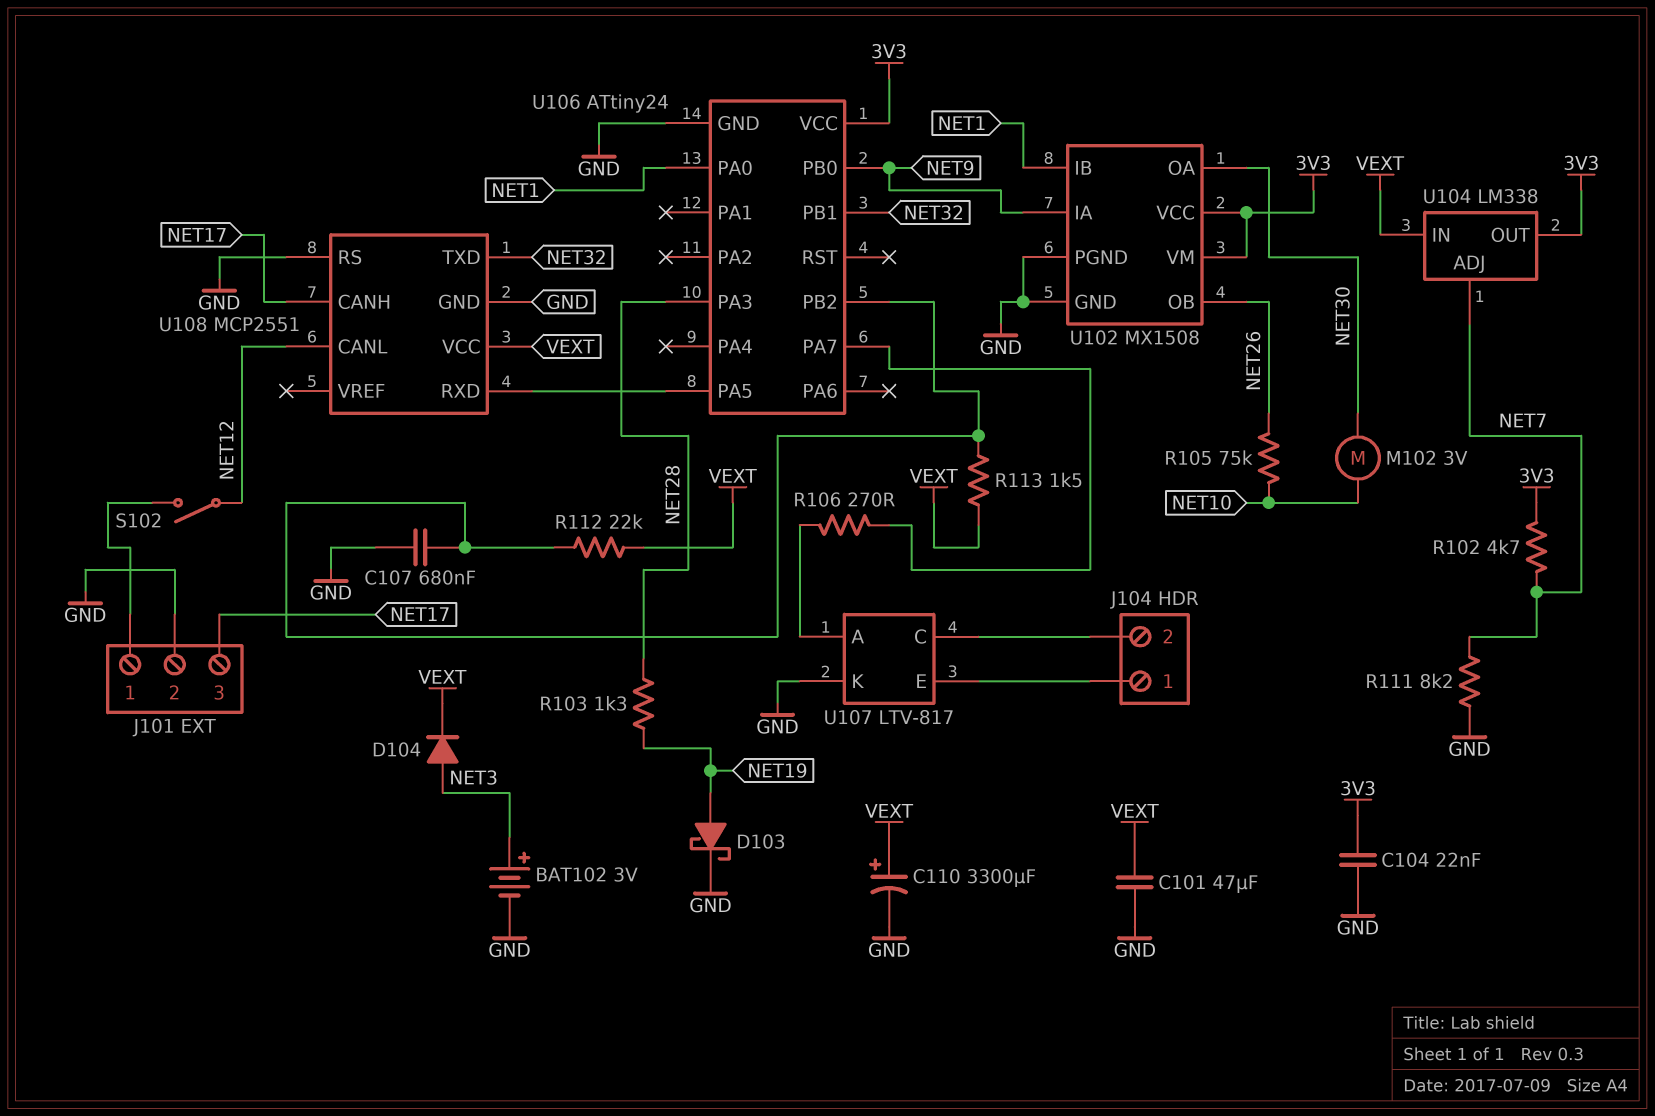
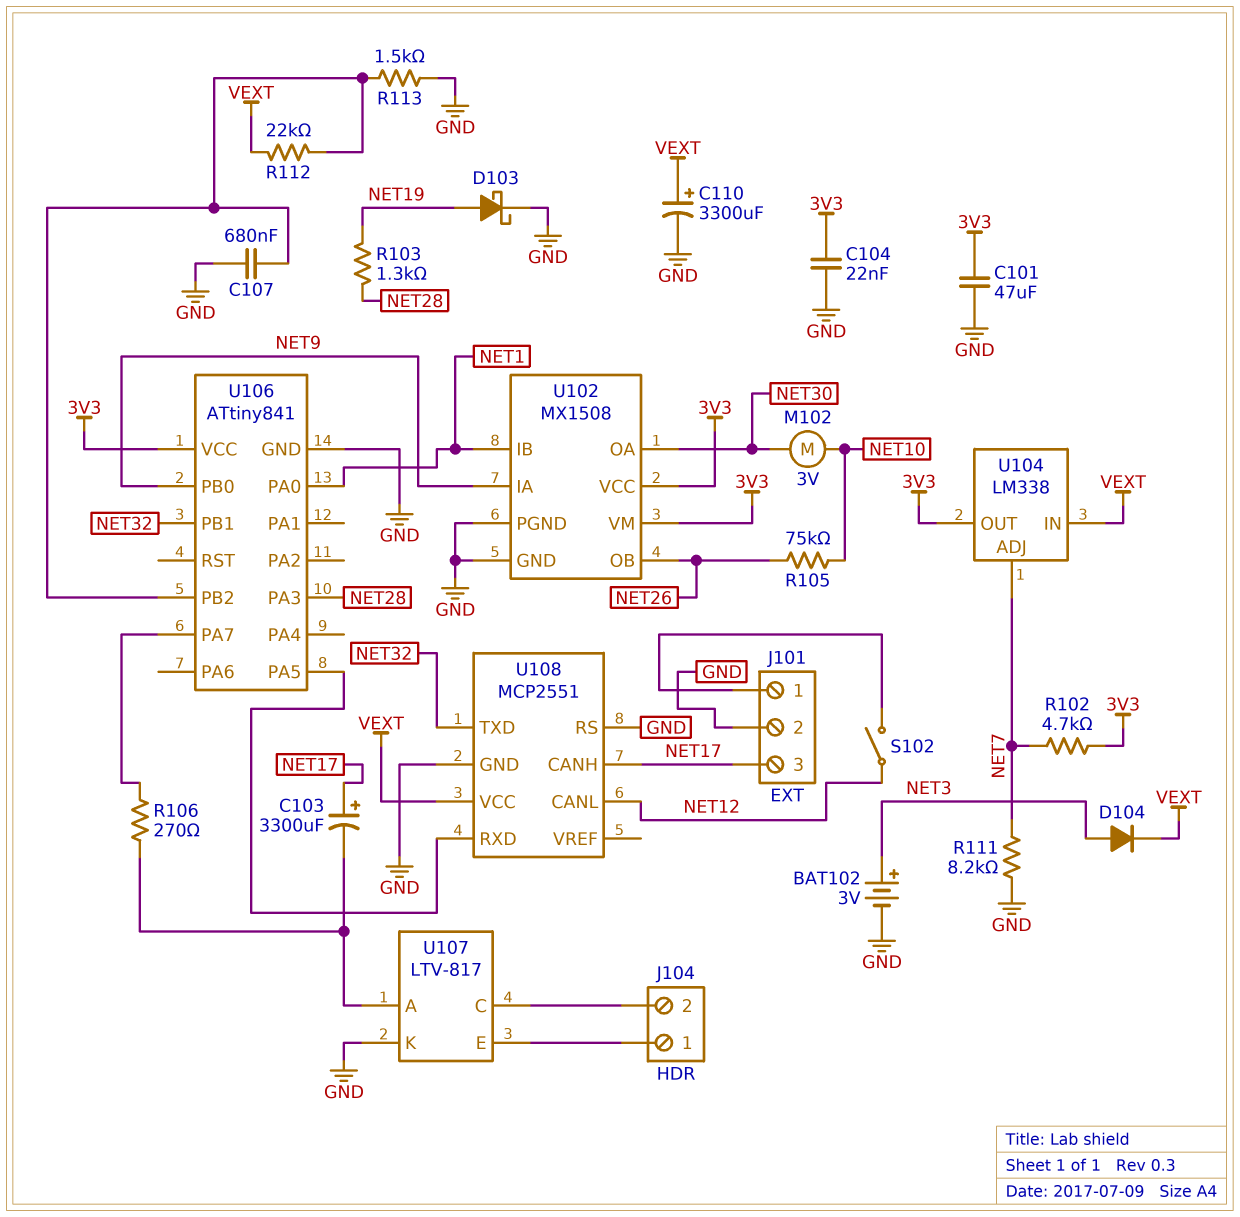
C101: 47uF (GND, VEXT) -> 47uF (3V3, GND)
C103: none -> 3300uF (plus NET17, minus U107/A)
R113: 1.5k (U106/PB2, VEXT) -> 1.5k (GND, U106/PB2)
U106: ATtiny24 -> ATtiny841

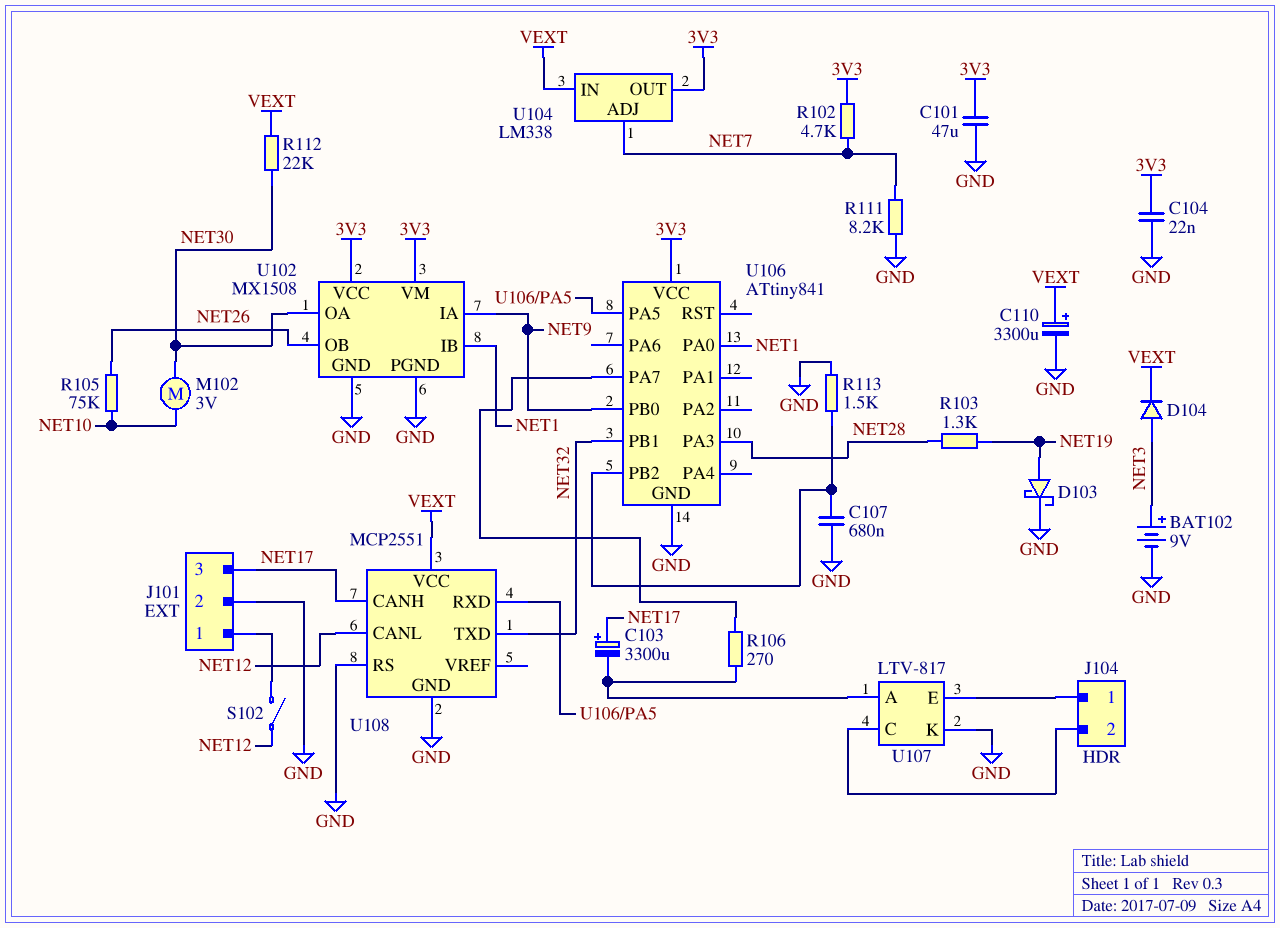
BAT102: 3V (plus NET3, minus GND) -> 9V (plus NET3, minus GND)
R112: 22k (U106/PB2, VEXT) -> 22k (NET30, VEXT)

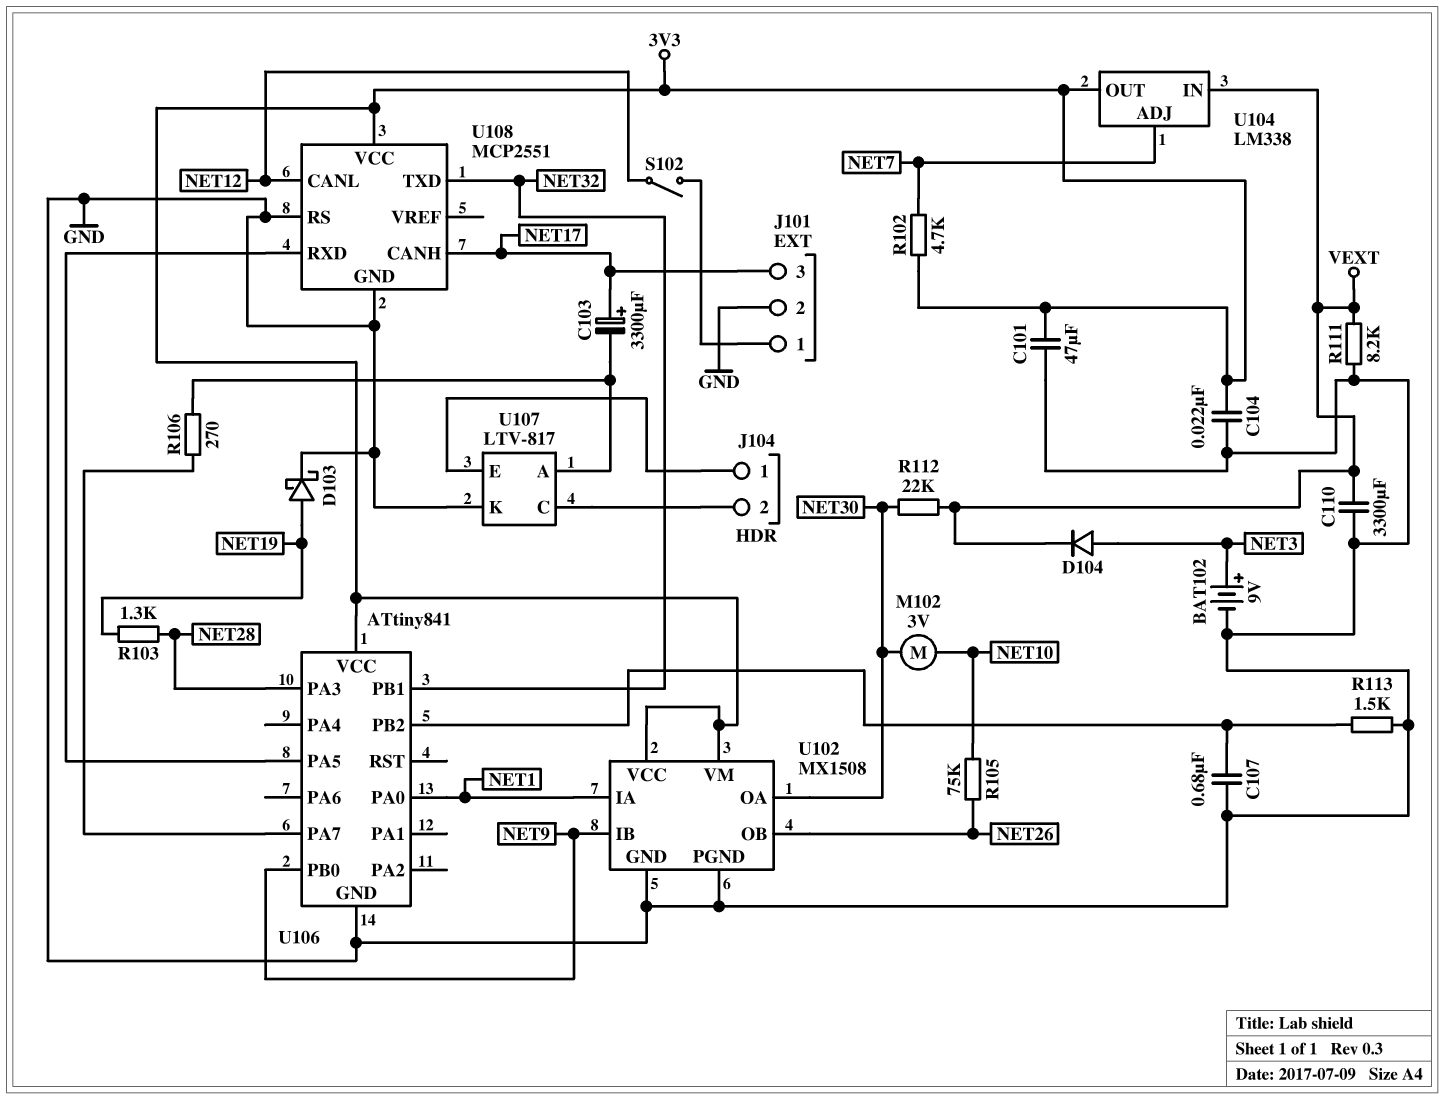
C110: 3300uF (plus VEXT, minus GND) -> 3300uF (GND, VEXT)
R111: 8.2k (GND, NET7) -> 8.2k (GND, VEXT)
U102 pin IA: NET9 -> NET1
U102 pin IB: NET1 -> NET9
U108 pin VCC: VEXT -> 3V3

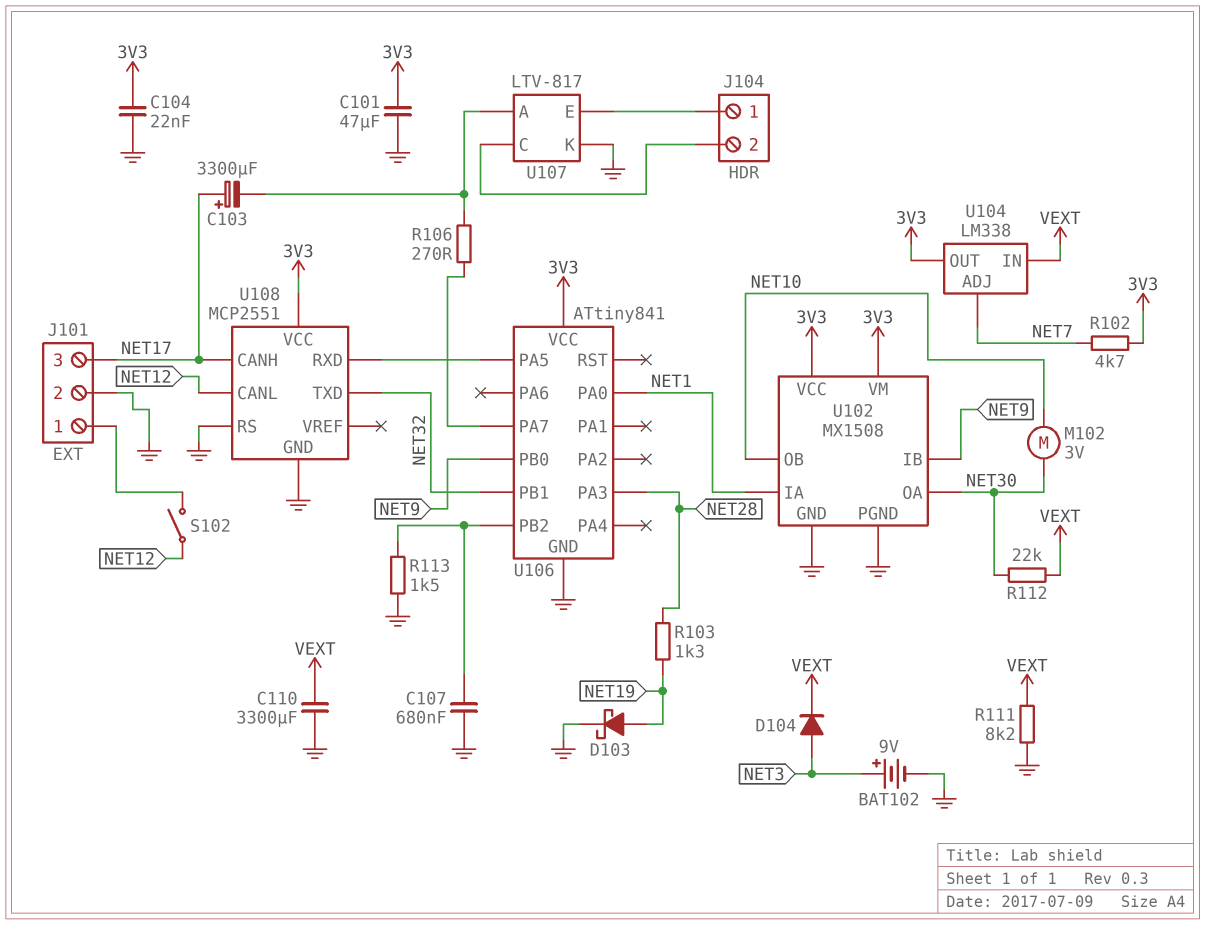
R105: 75k (NET10, NET26) -> none
U102 pin OB: NET26 -> NET10

